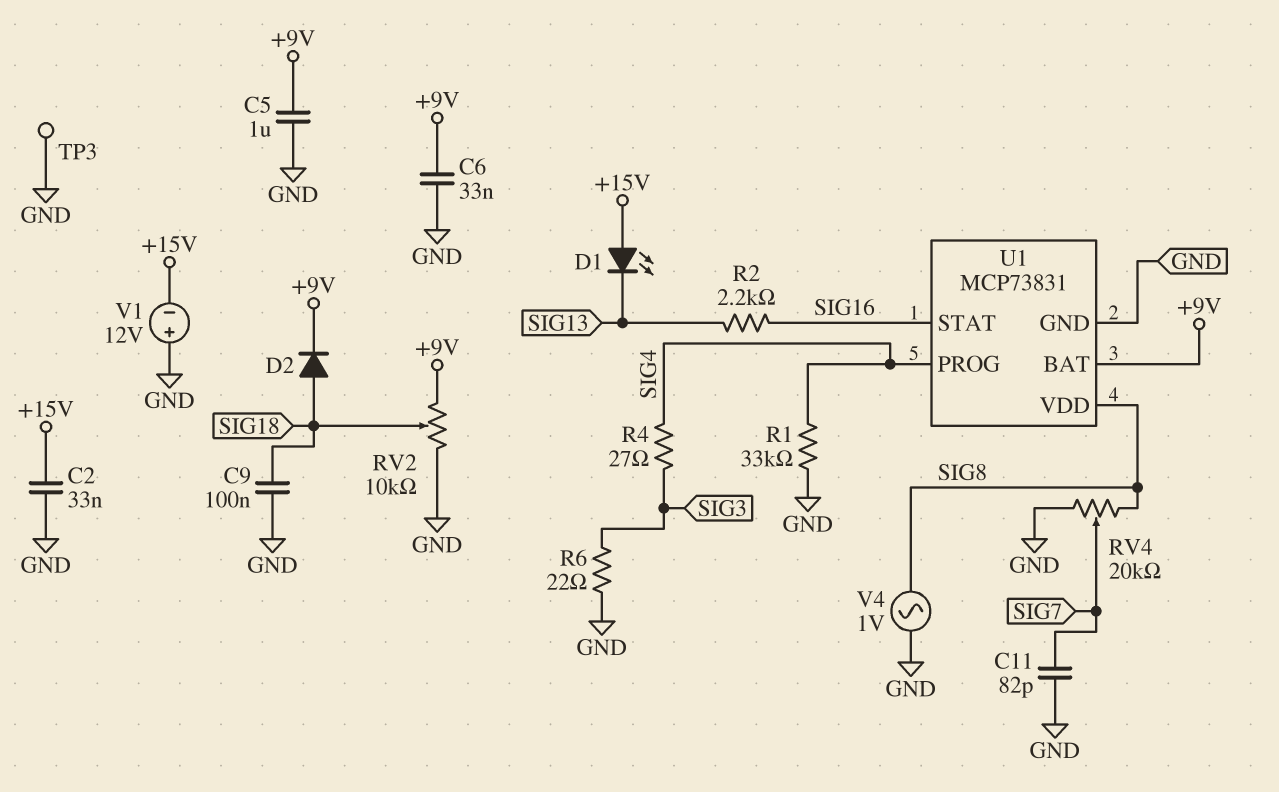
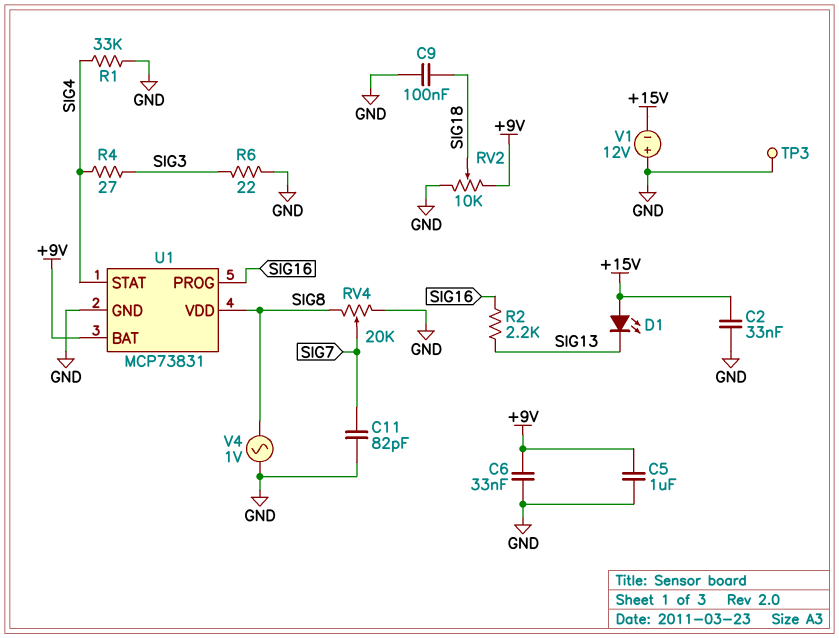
D2: diode (A SIG18, K +9V) -> none
U1 pin PROG: SIG4 -> SIG16
U1 pin STAT: SIG16 -> SIG4

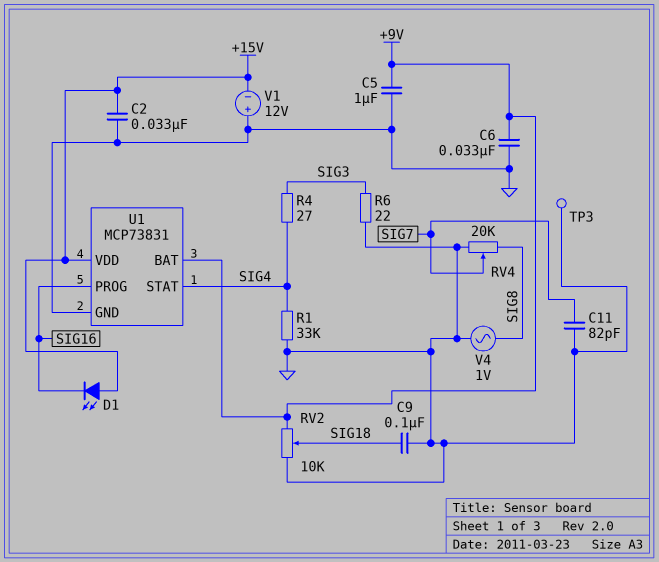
D1: LED (A +15V, K SIG13) -> LED (A +15V, K SIG16)
R2: 2.2k (SIG13, SIG16) -> none
U1 pin VDD: SIG8 -> +15V

